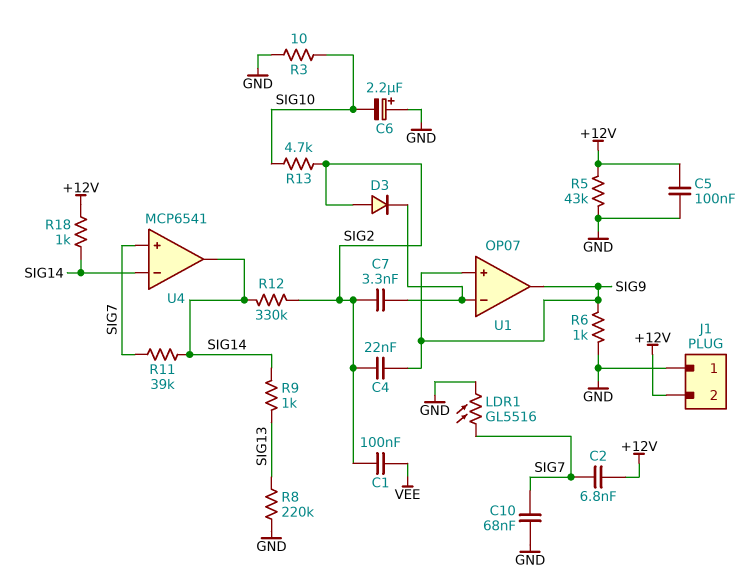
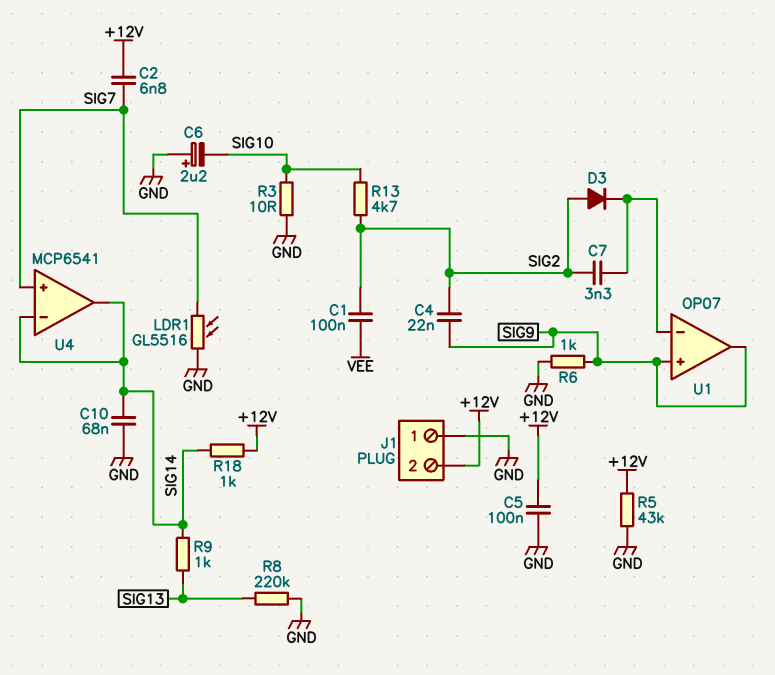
C10: 68nF (GND, SIG7) -> 68nF (GND, SIG14)
R11: 39k (SIG7, SIG14) -> none
R12: 330k (SIG2, SIG14) -> none

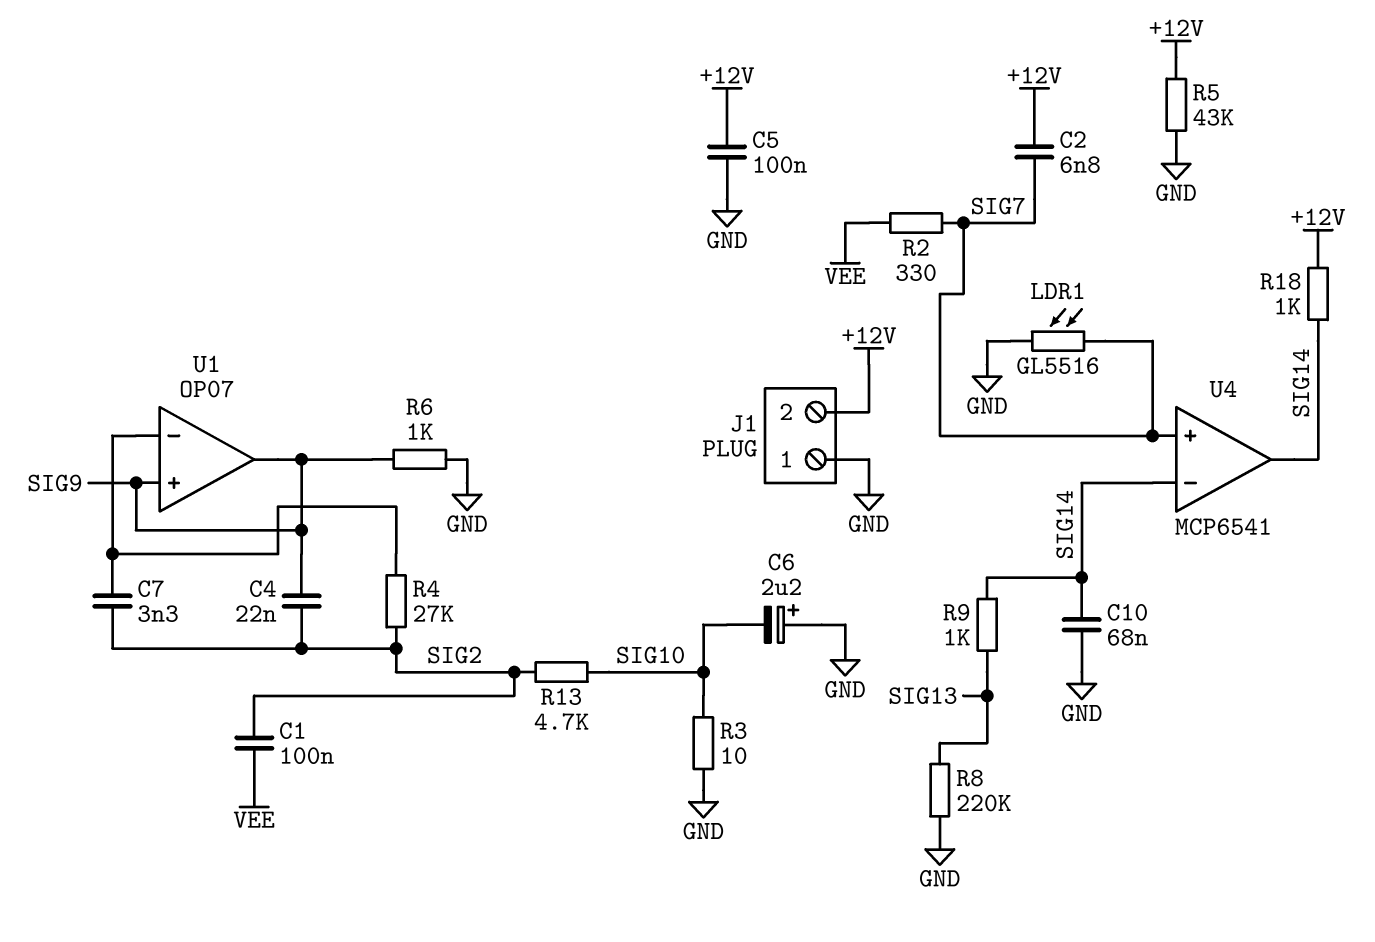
D3: diode (A SIG2, K U1/in-) -> none
R2: none -> 330 (SIG7, VEE)
R4: none -> 27k (SIG2, U1/in-)

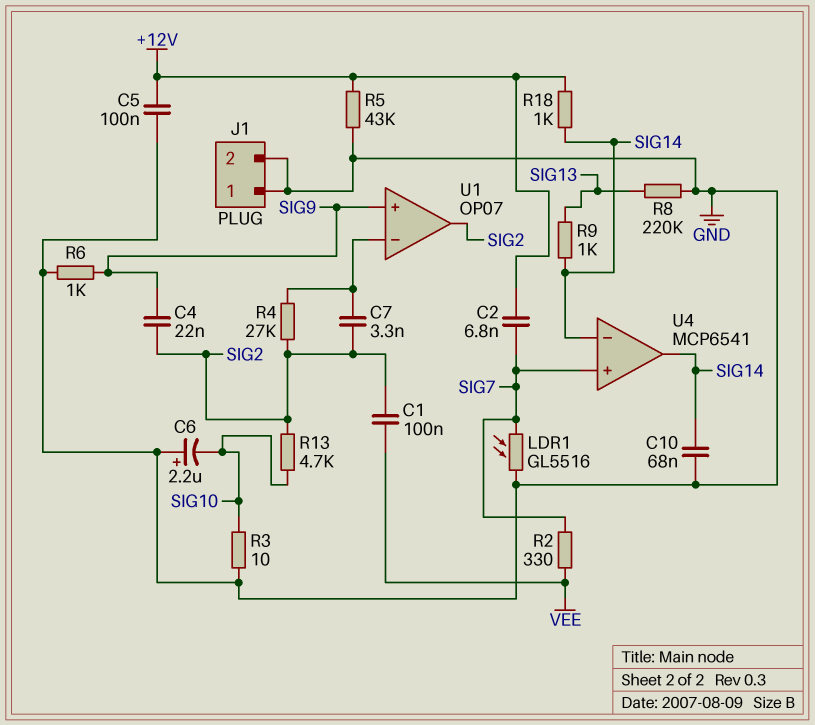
J1 pin 2: +12V -> GND
U1 pin out: SIG9 -> SIG2

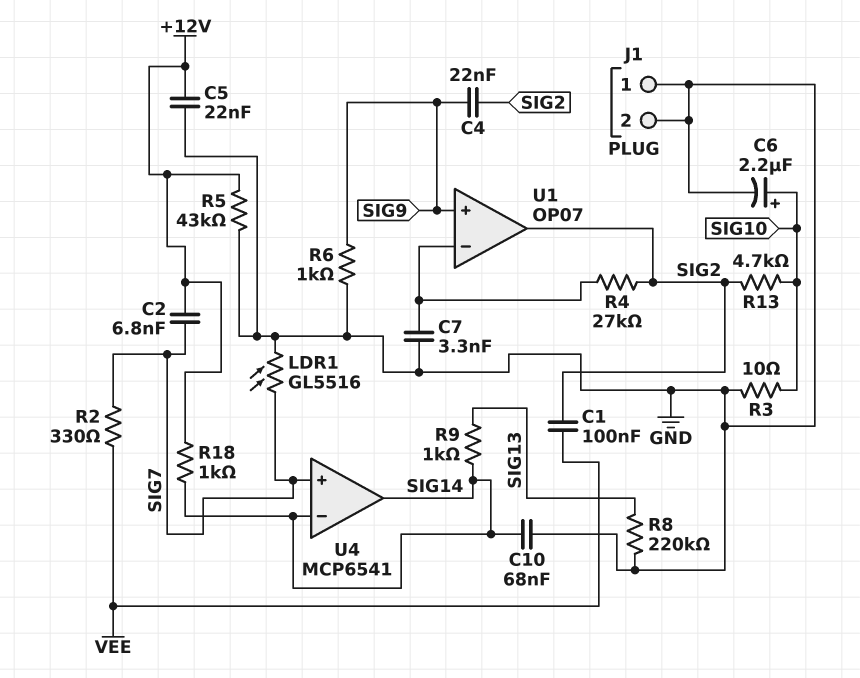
C5: 100nF (+12V, GND) -> 22nF (+12V, GND)
C6: 2.2uF (plus GND, minus SIG10) -> 2.2uF (plus SIG10, minus GND)
C7: 3.3nF (SIG2, U1/in-) -> 3.3nF (GND, U1/in-)

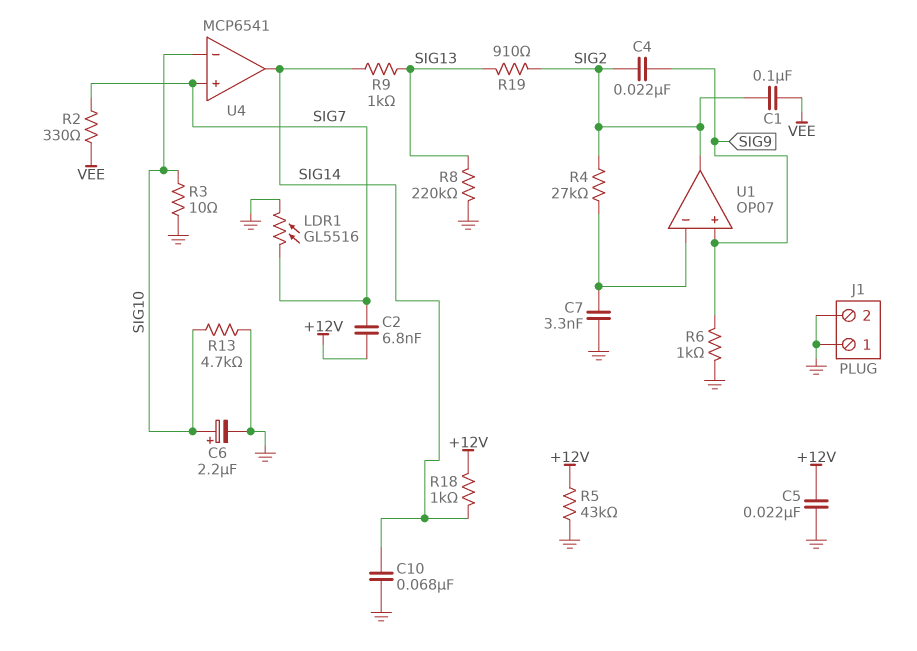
R13: 4.7k (SIG2, SIG10) -> 4.7k (GND, SIG10)
R19: none -> 910 (SIG2, SIG13)
U4 pin in-: SIG14 -> SIG10

